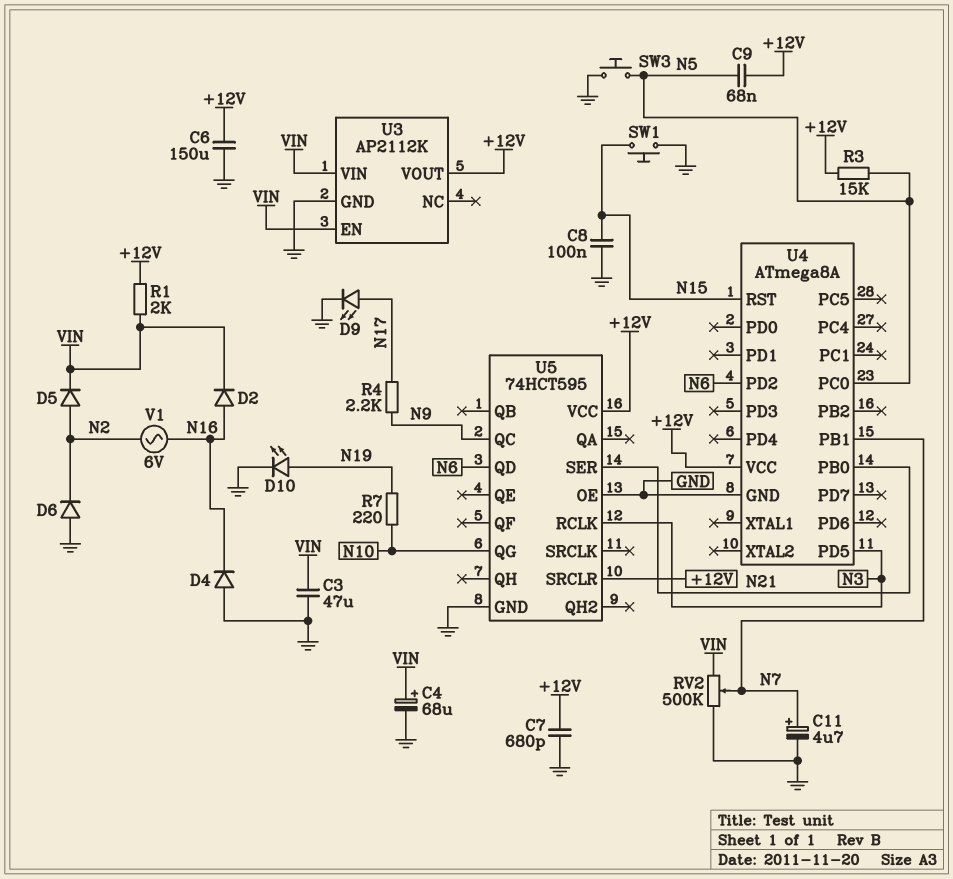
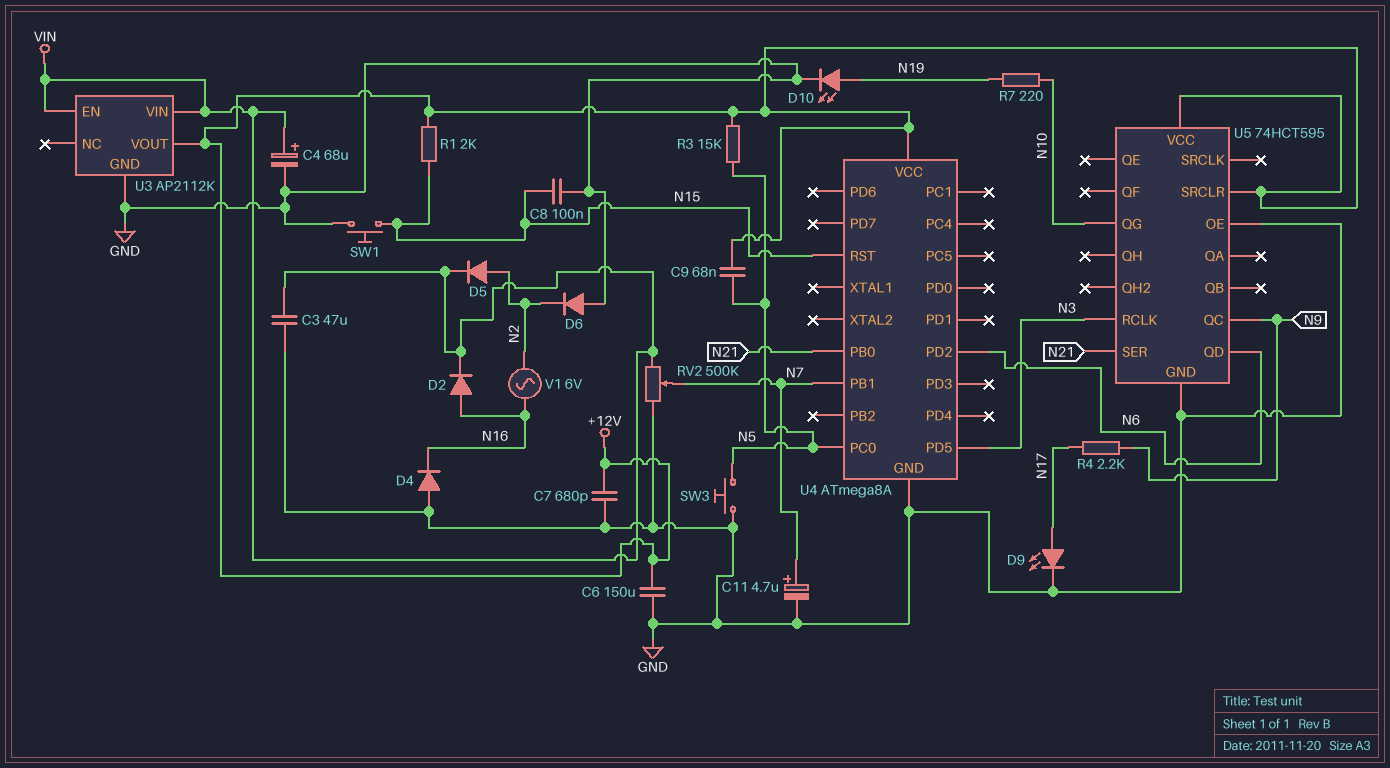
R1: 2k (+12V, VIN) -> 2k (+12V, N15)

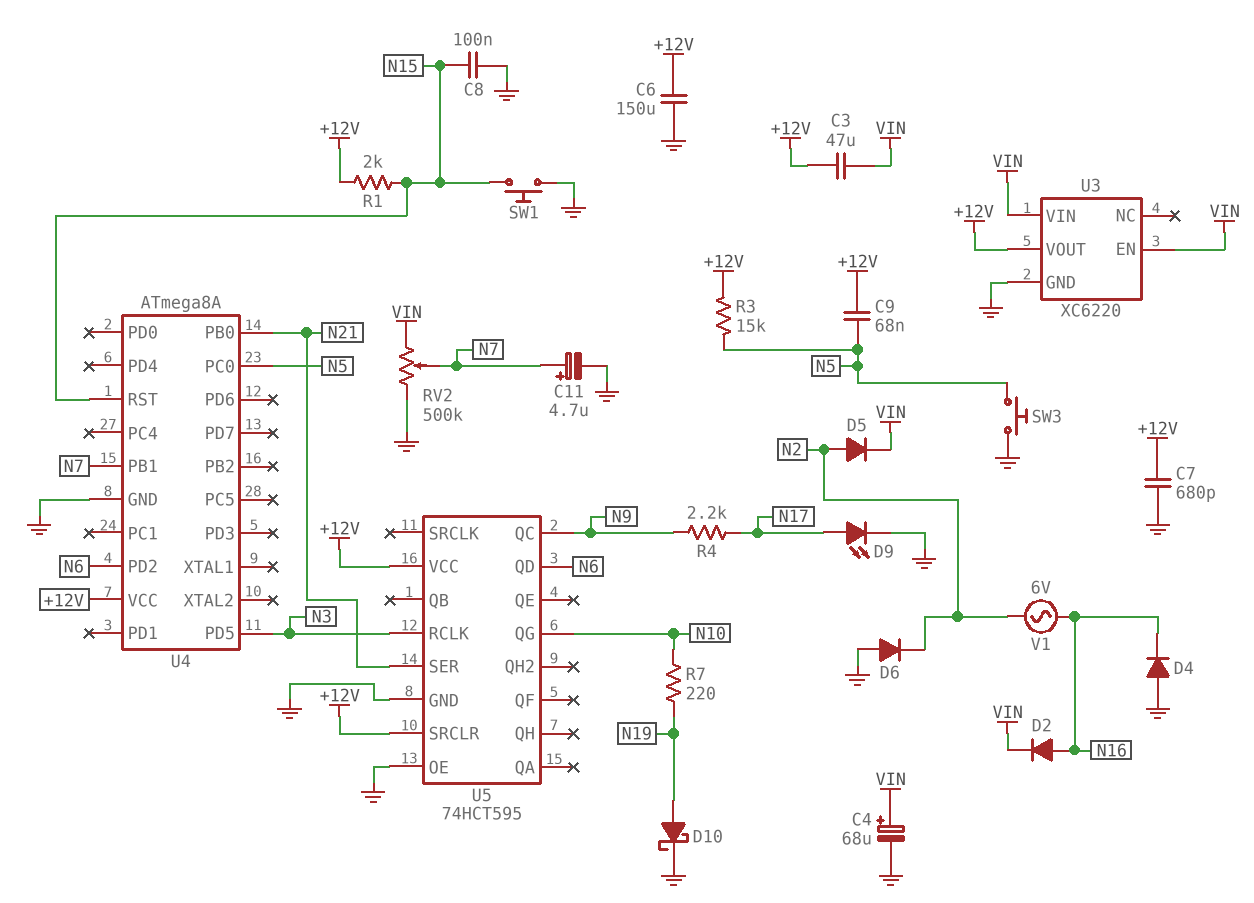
C3: 47uF (GND, VIN) -> 47uF (+12V, VIN)
D10: LED (A N19, K GND) -> schottky (A N19, K GND)
U3: AP2112K -> XC6220

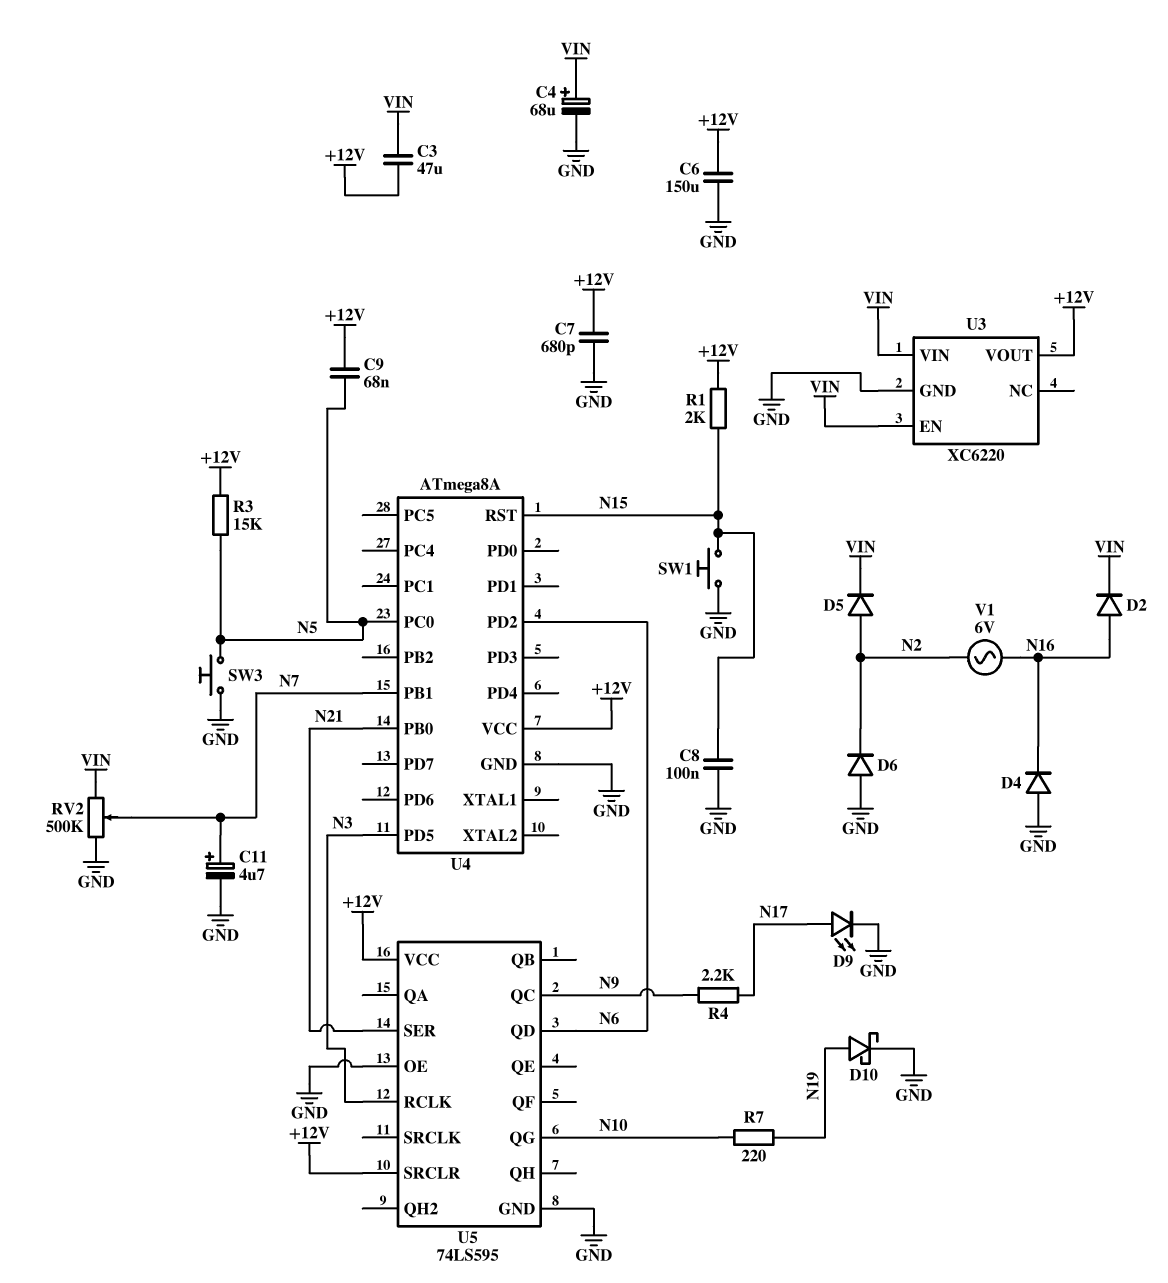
U5: 74HCT595 -> 74LS595

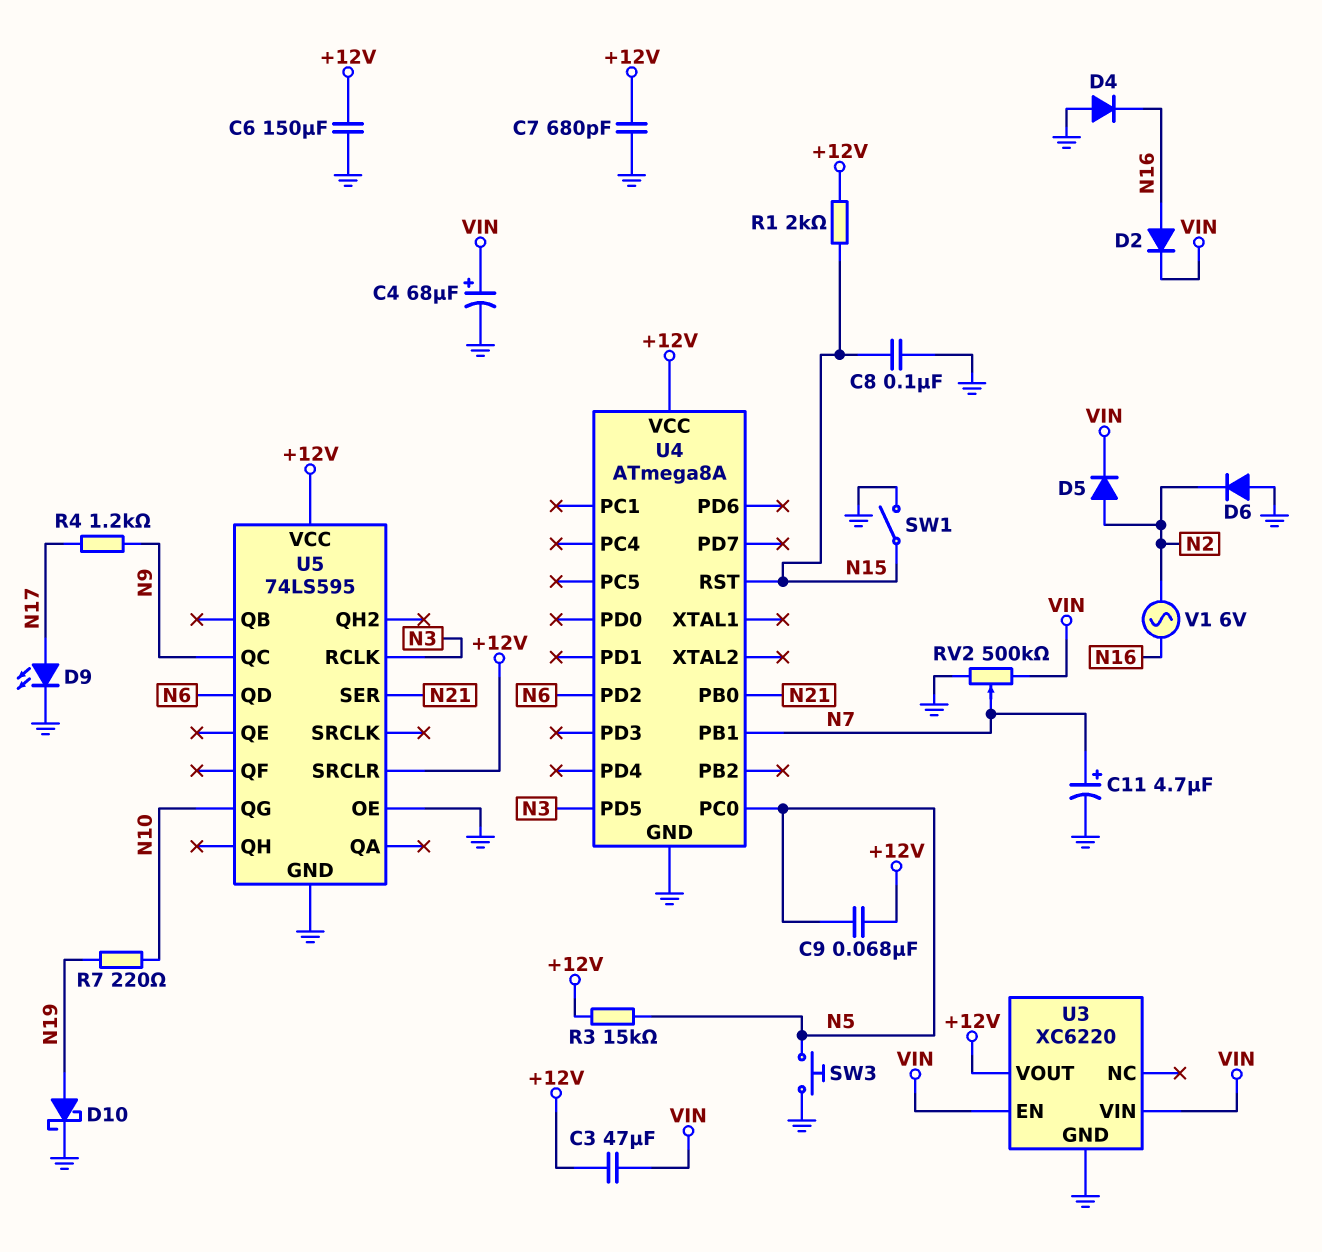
R4: 2.2k (N9, N17) -> 1.2k (N9, N17)
SW1: button (GND, N15) -> switch (GND, N15)

